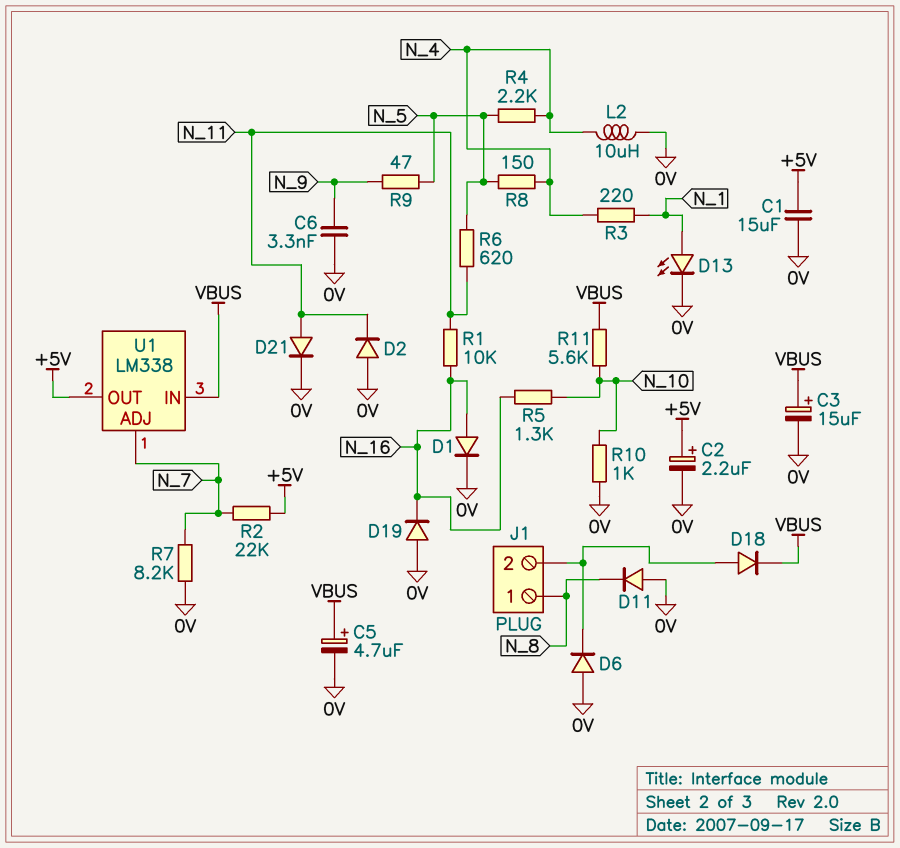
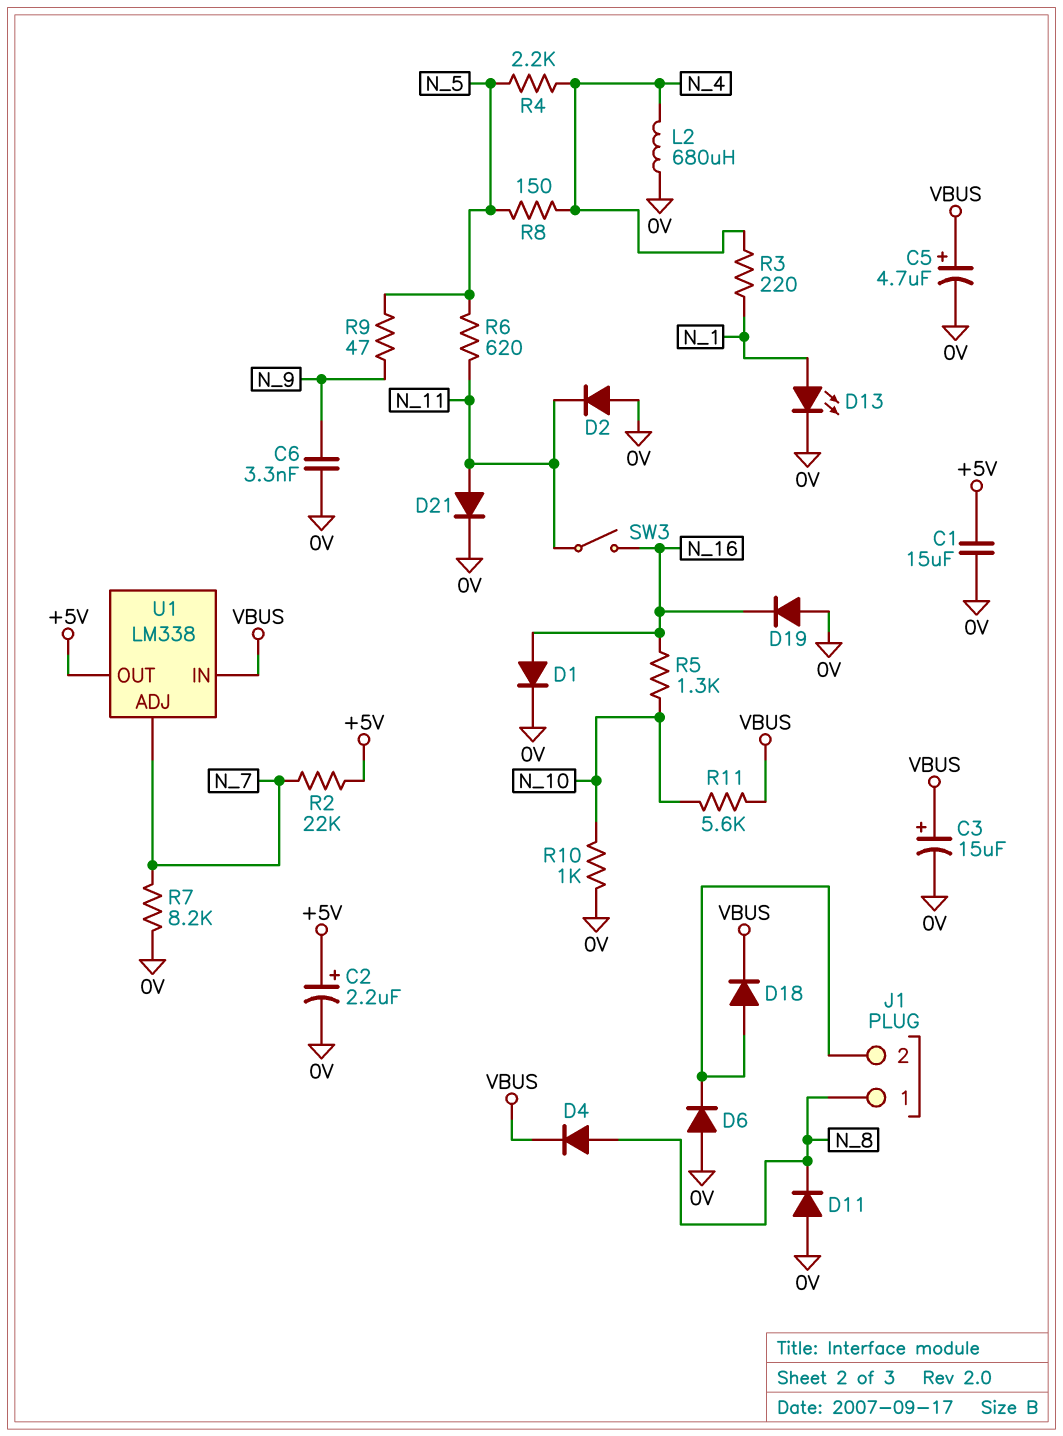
D4: none -> diode (A N_8, K VBUS)
L2: 10uH (0V, N_4) -> 680uH (0V, N_4)
R1: 10k (N_11, N_16) -> none
SW3: none -> switch (N_11, N_16)

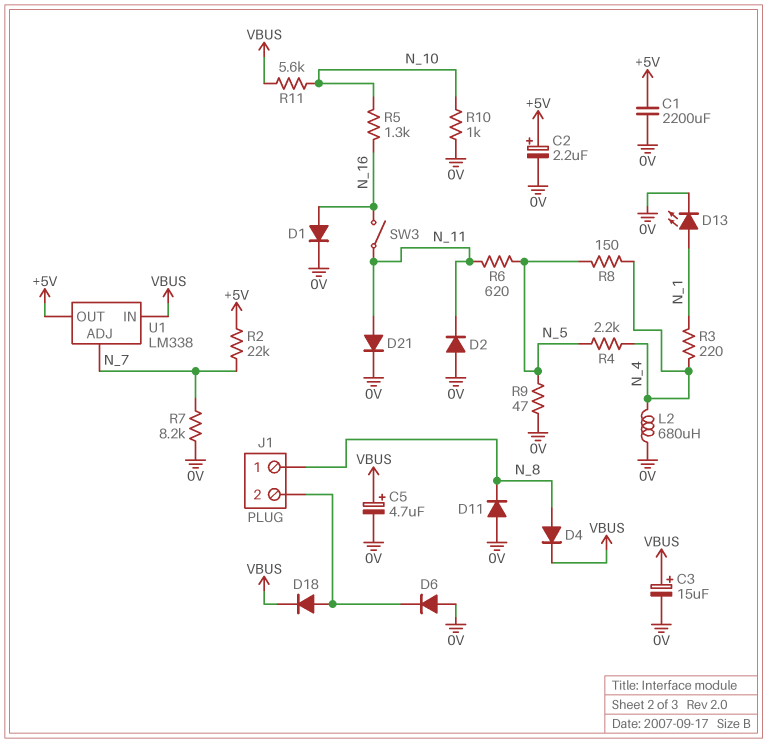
C1: 15uF (+5V, 0V) -> 2200uF (+5V, 0V)
C6: 3.3nF (0V, N_9) -> none
D19: diode (A 0V, K N_16) -> none
R9: 47 (N_5, N_9) -> 47 (0V, N_5)

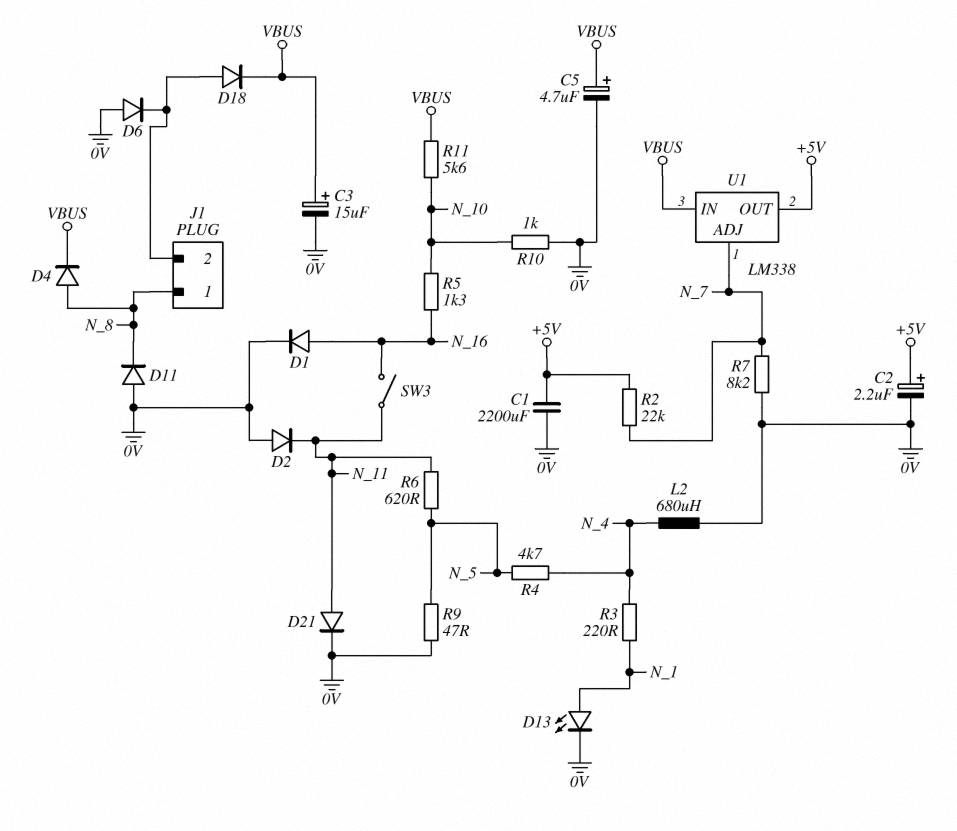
R4: 2.2k (N_4, N_5) -> 4.7k (N_4, N_5)
R8: 150 (N_4, N_5) -> none

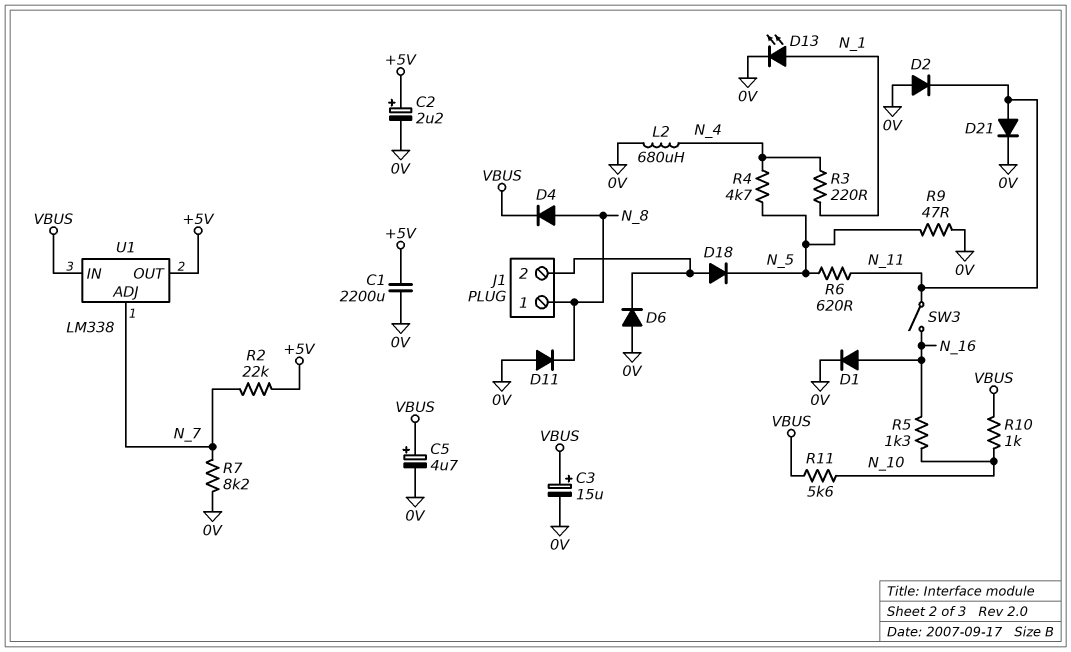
D18: diode (A J1/2, K VBUS) -> diode (A J1/2, K N_5)
R10: 1k (0V, N_10) -> 1k (N_10, VBUS)

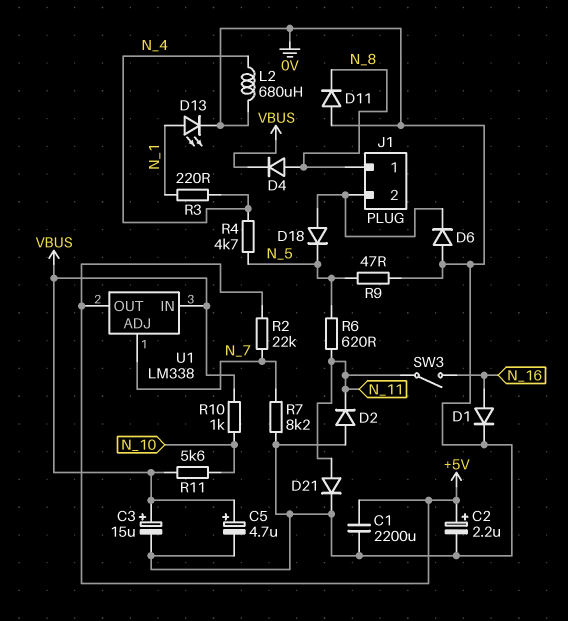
R5: 1.3k (N_10, N_16) -> none

